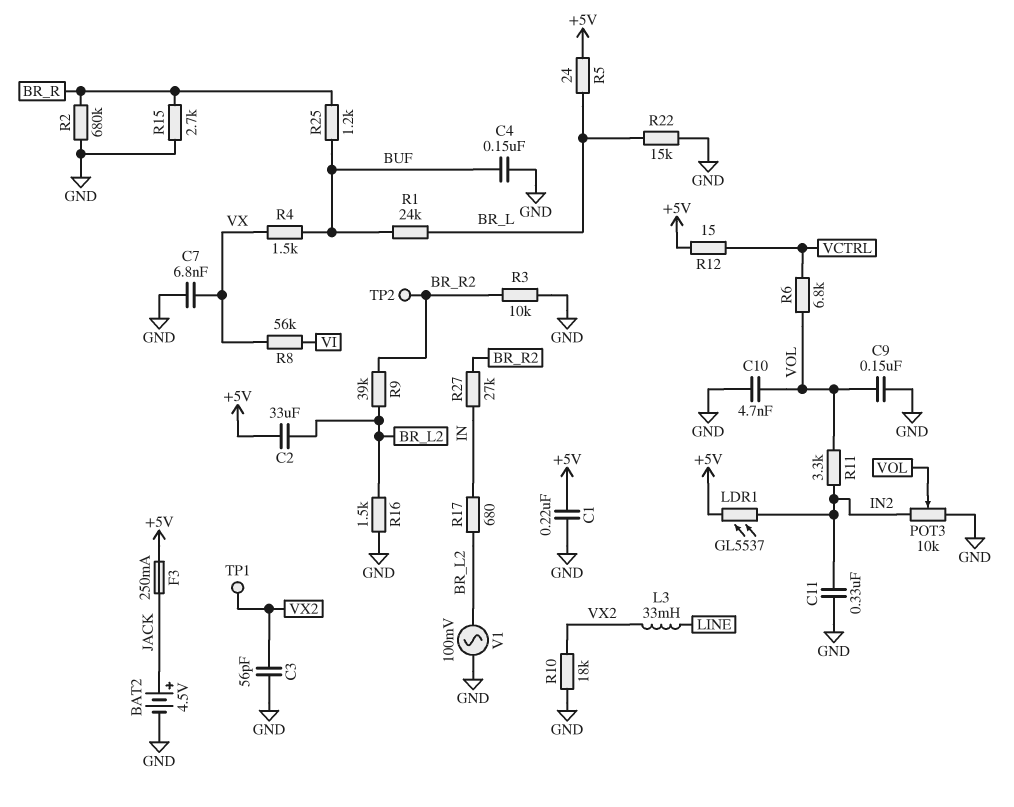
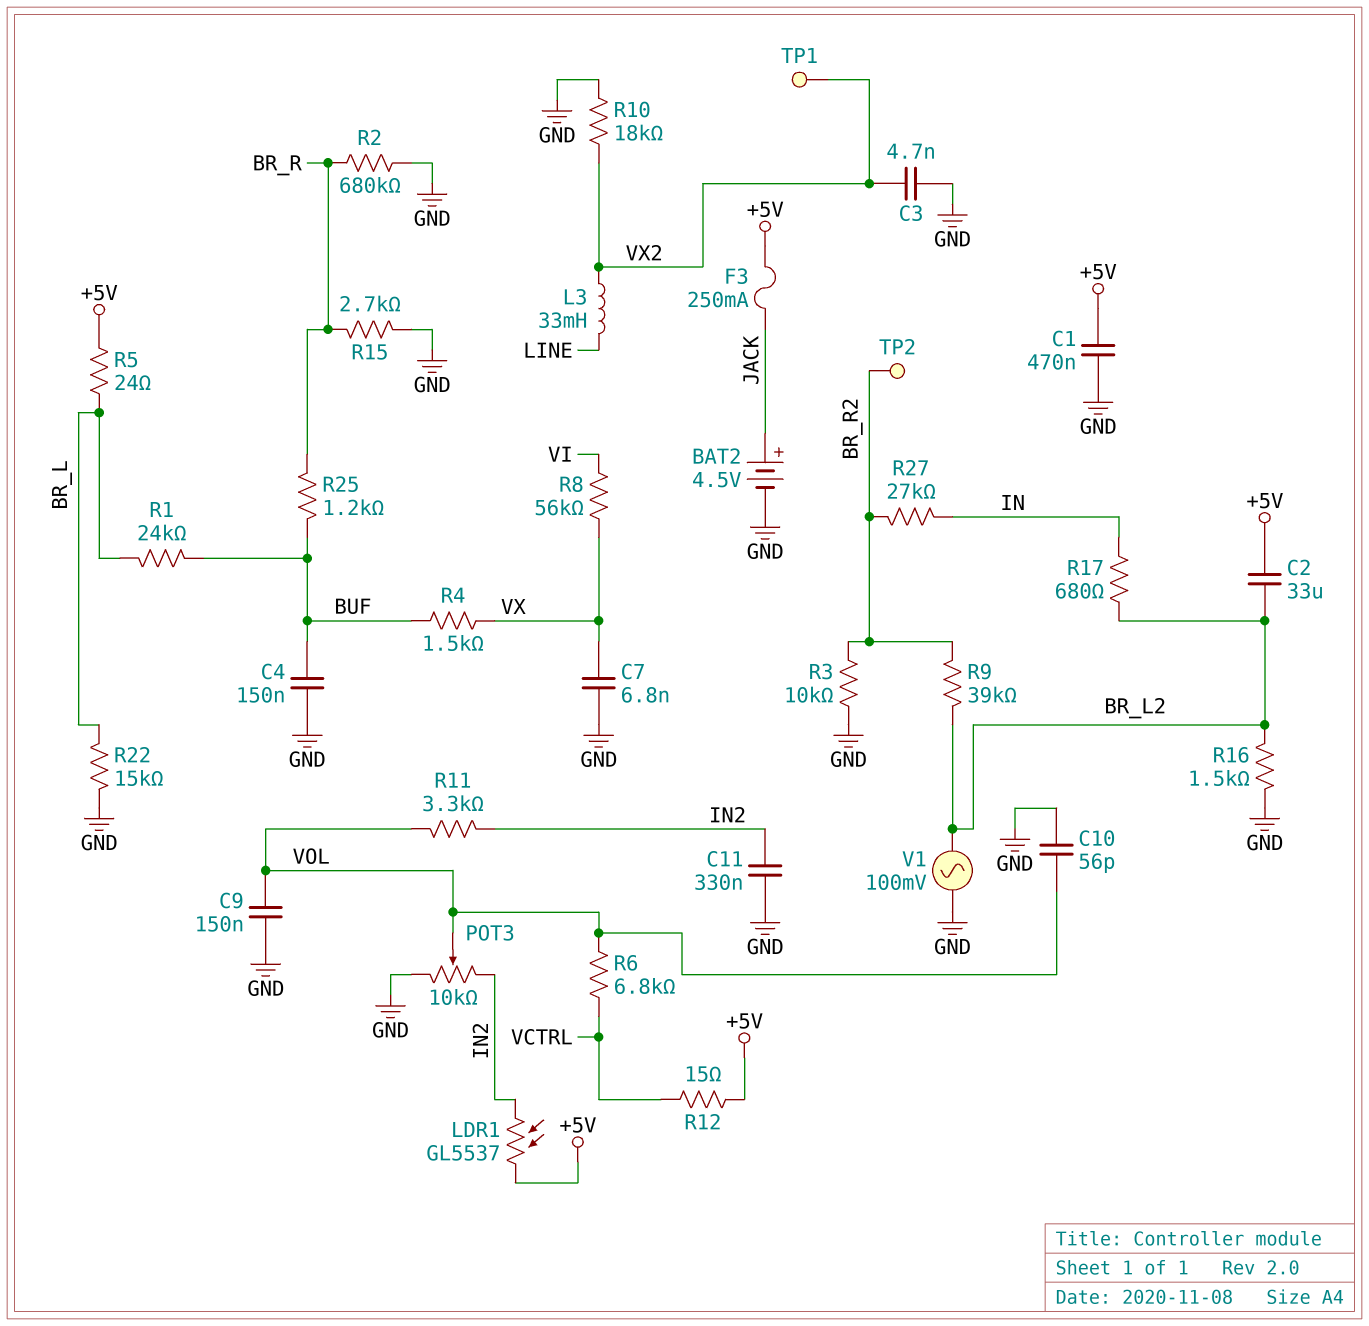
C1: 220nF (+5V, GND) -> 470nF (+5V, GND)
C3: 56pF (GND, VX2) -> 4.7nF (GND, VX2)
C10: 4.7nF (GND, VOL) -> 56pF (GND, VOL)

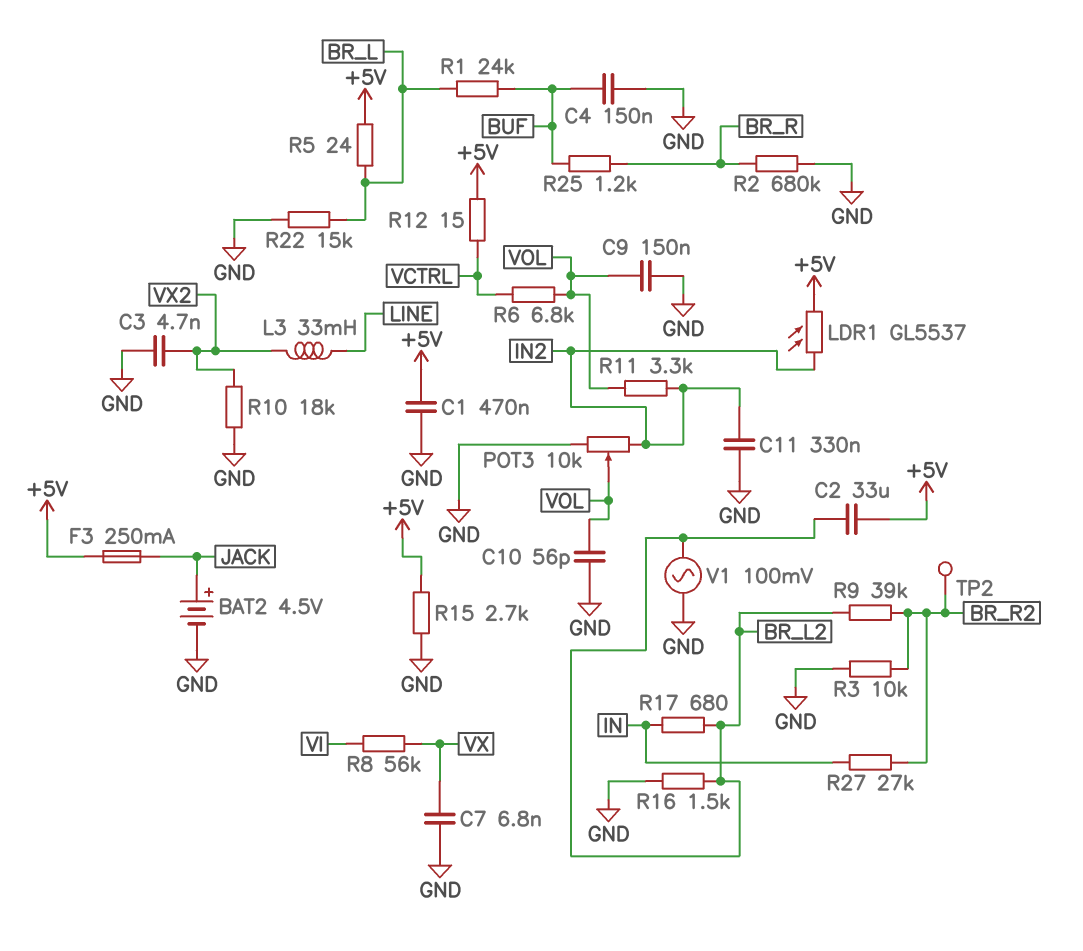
R4: 1.5k (BUF, VX) -> none
R15: 2.7k (BR_R, GND) -> 2.7k (+5V, GND)
TP1: test point (VX2) -> none

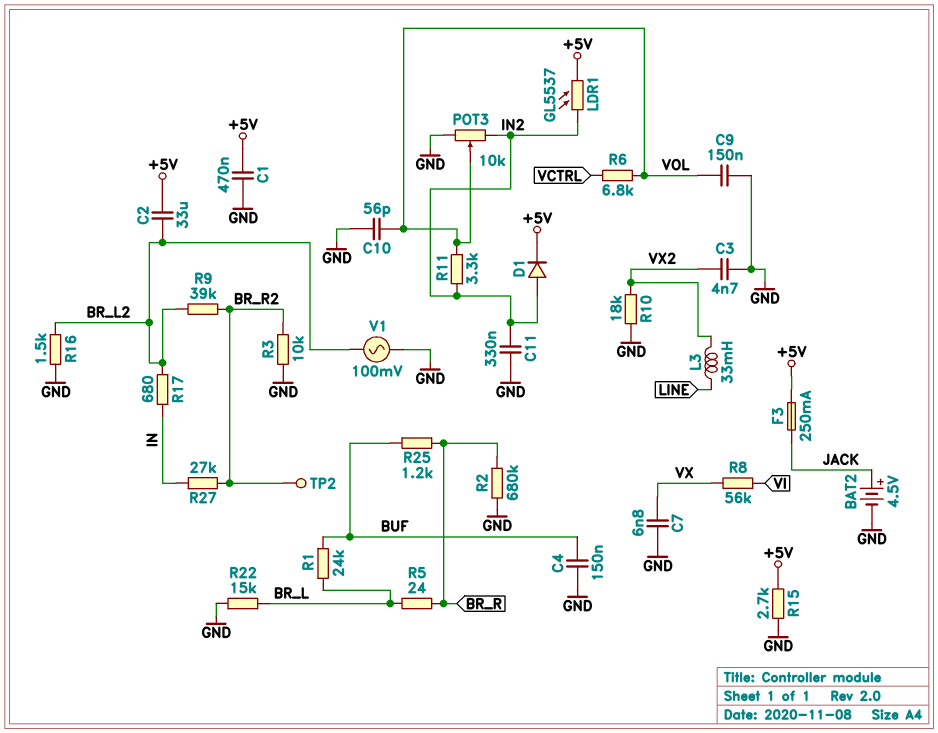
D1: none -> diode (A IN2, K +5V)
R5: 24 (+5V, BR_L) -> 24 (BR_L, BR_R)
R12: 15 (+5V, VCTRL) -> none

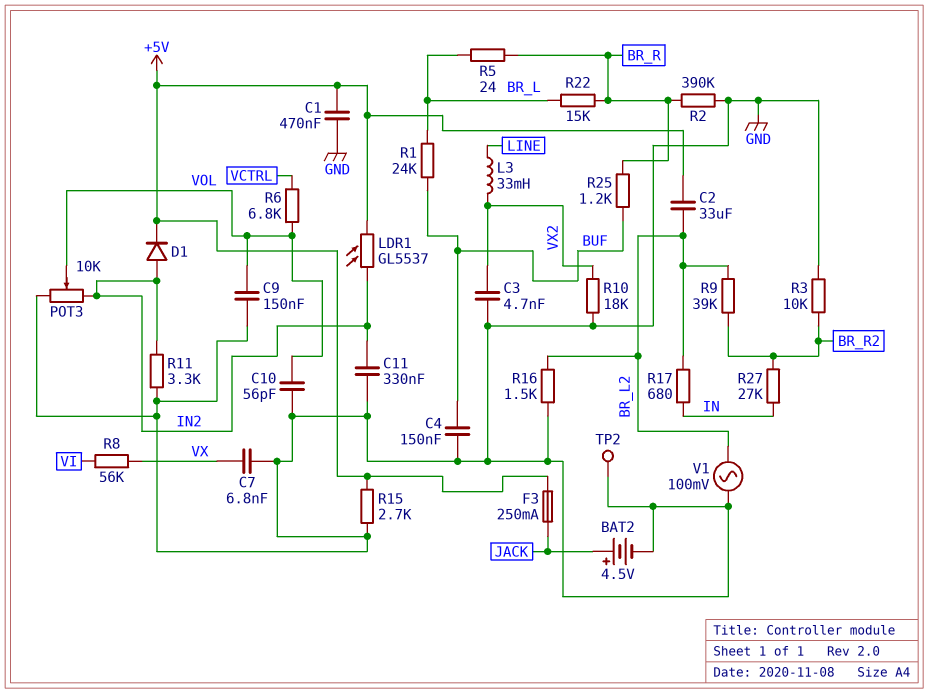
R2: 680k (BR_R, GND) -> 390k (BR_R, GND)
R11: 3.3k (IN2, VOL) -> 3.3k (GND, IN2)
R22: 15k (BR_L, GND) -> 15k (BR_L, BR_R)
TP2: test point (BR_R2) -> test point (GND)

